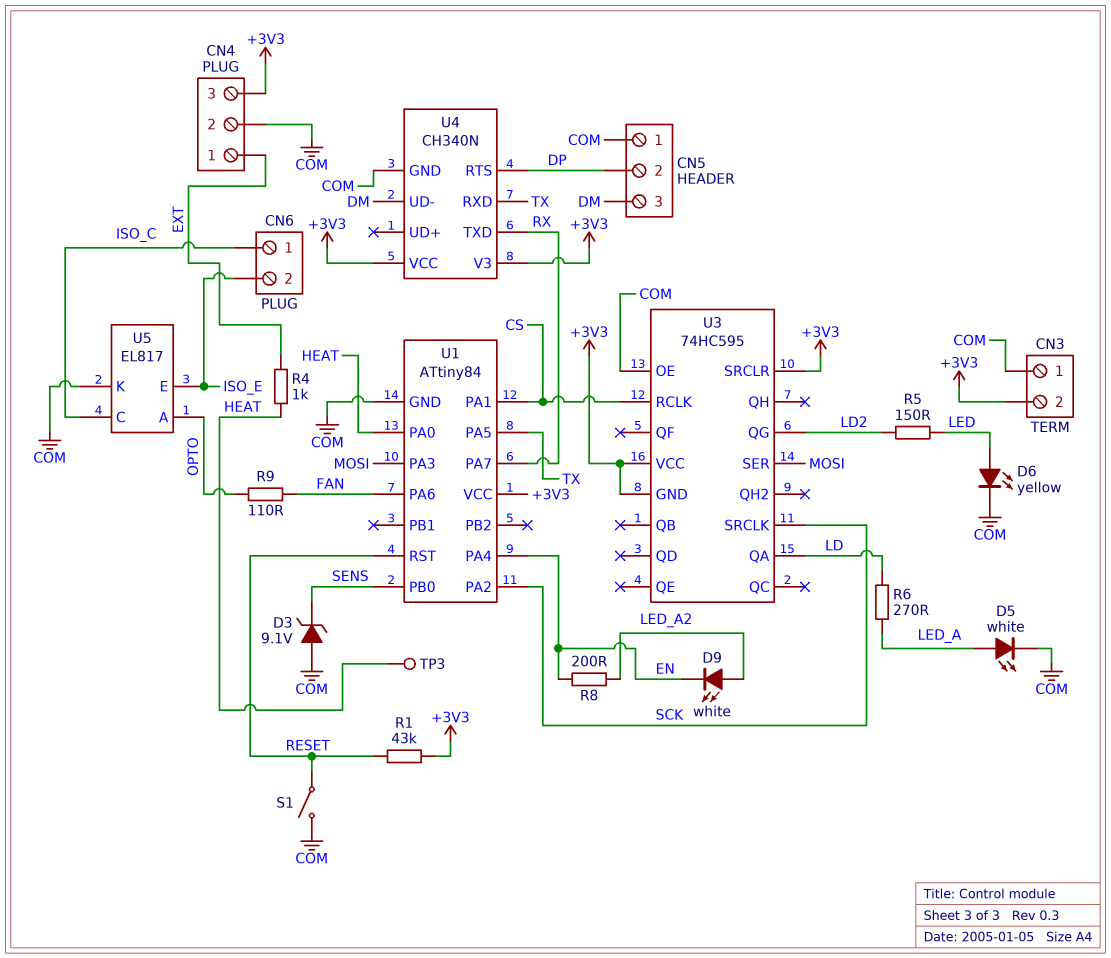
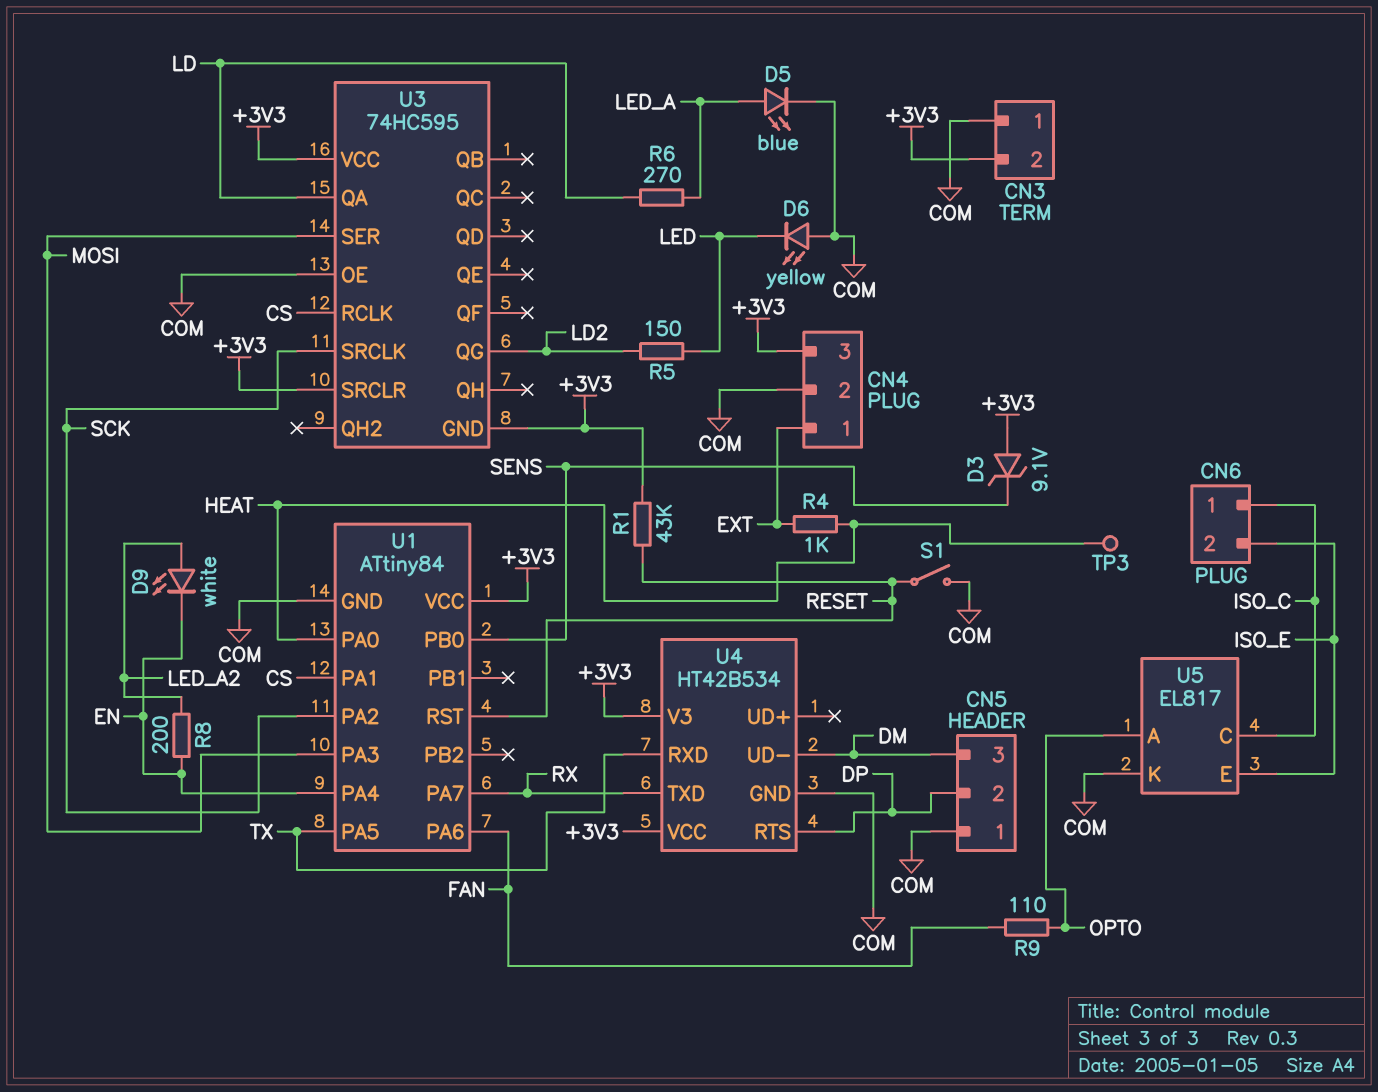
D3: zener 9.1V (A COM, K SENS) -> zener 9.1V (A +3V3, K SENS)
D5: LED white (A LED_A, K COM) -> LED blue (A LED_A, K COM)
D6: LED yellow (A LED, K COM) -> LED yellow (A COM, K LED)
U4: CH340N -> HT42B534

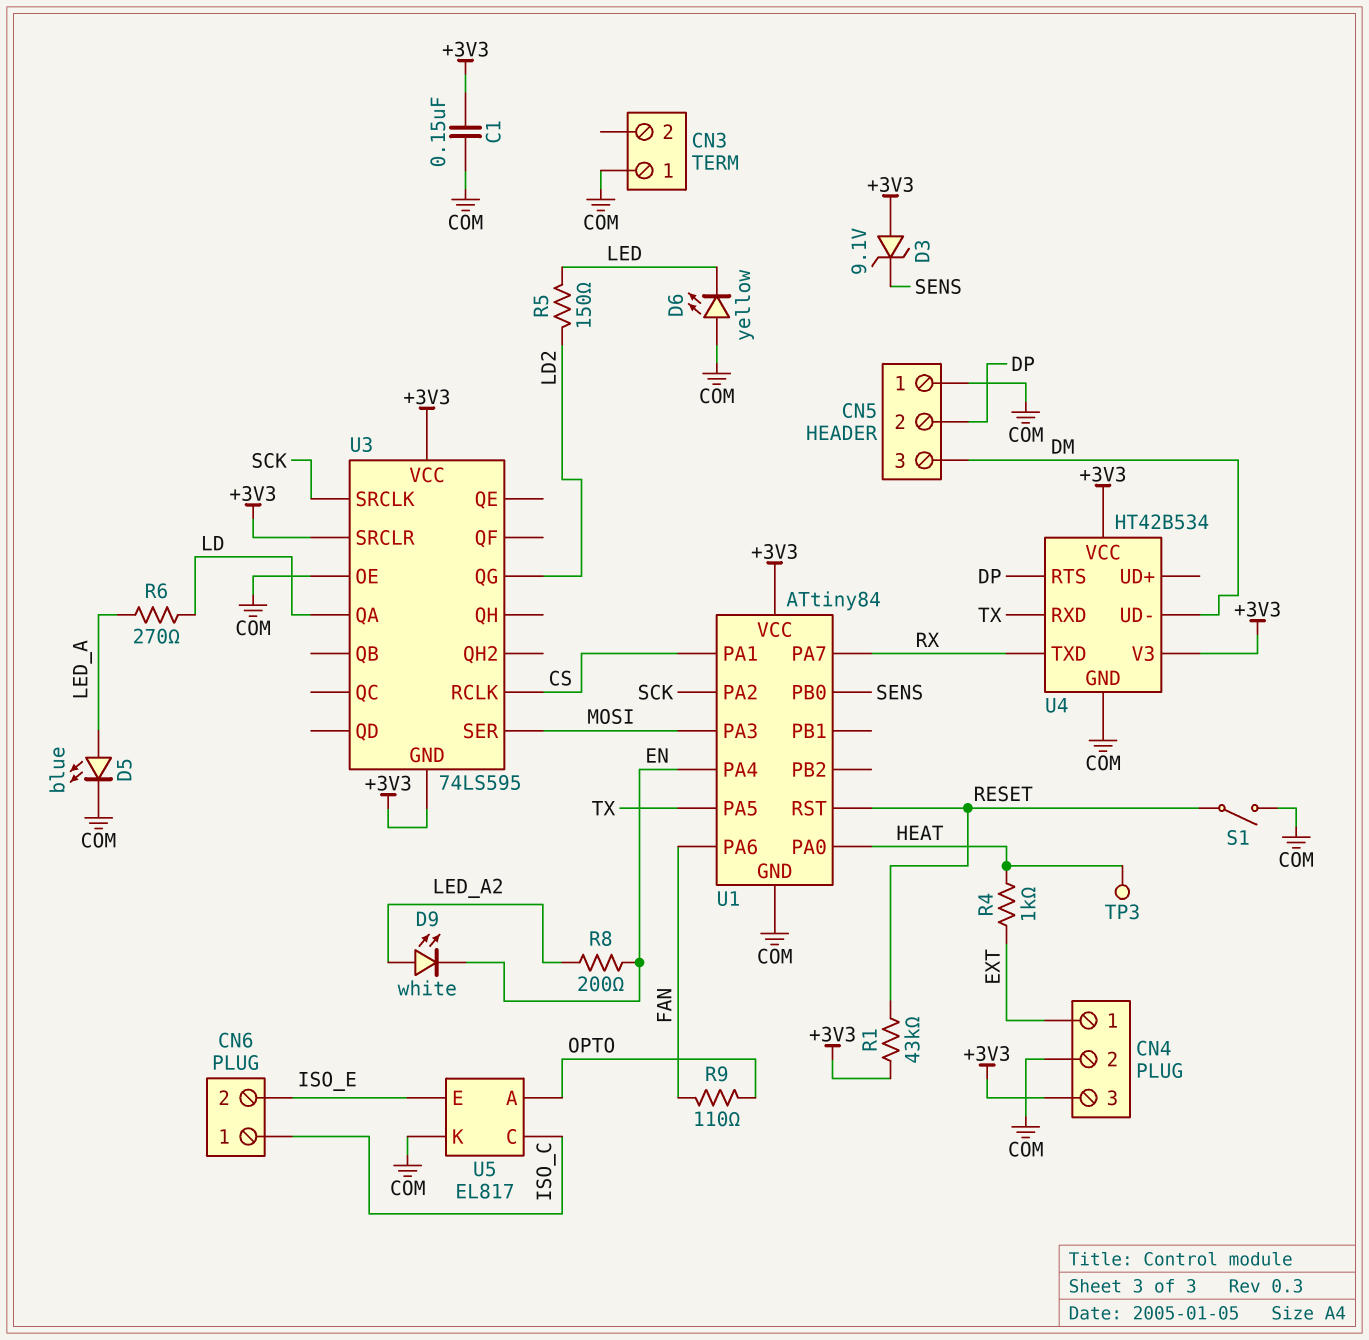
C1: none -> 150nF (+3V3, COM)
CN3 pin 2: +3V3 -> none
U3: 74HC595 -> 74LS595

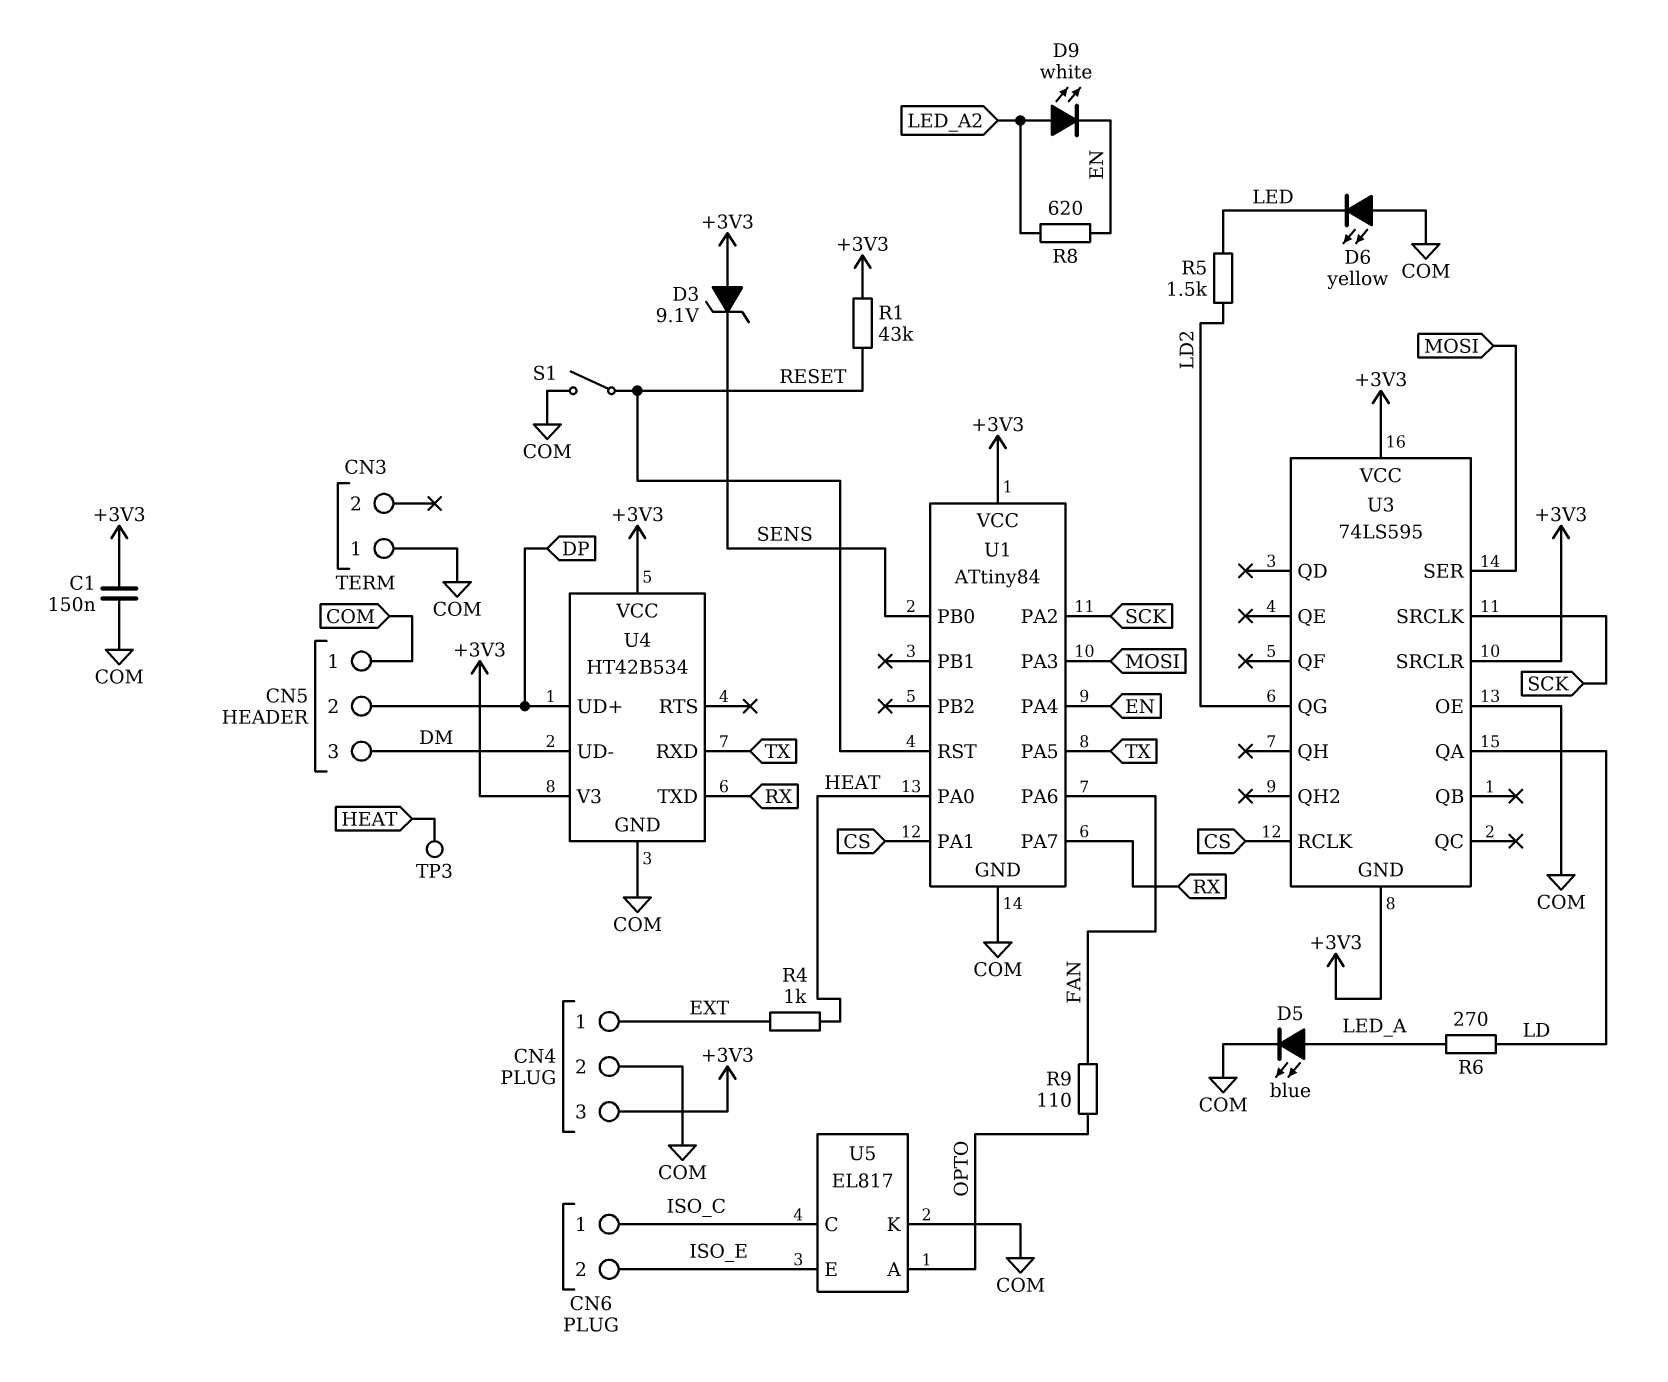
R5: 150 (LD2, LED) -> 1.5k (LD2, LED)
R8: 200 (EN, LED_A2) -> 620 (EN, LED_A2)
U4 pin RTS: DP -> none
U4 pin UD+: none -> DP

